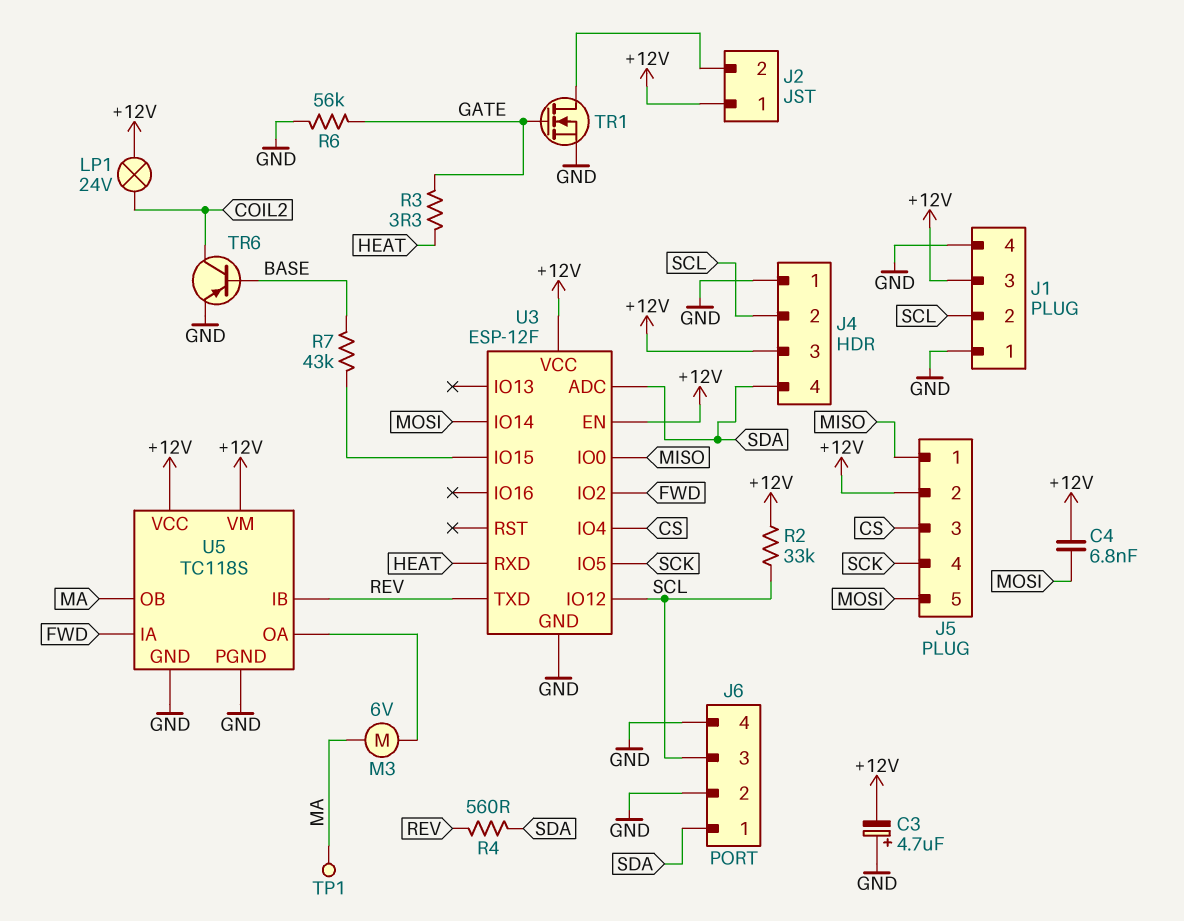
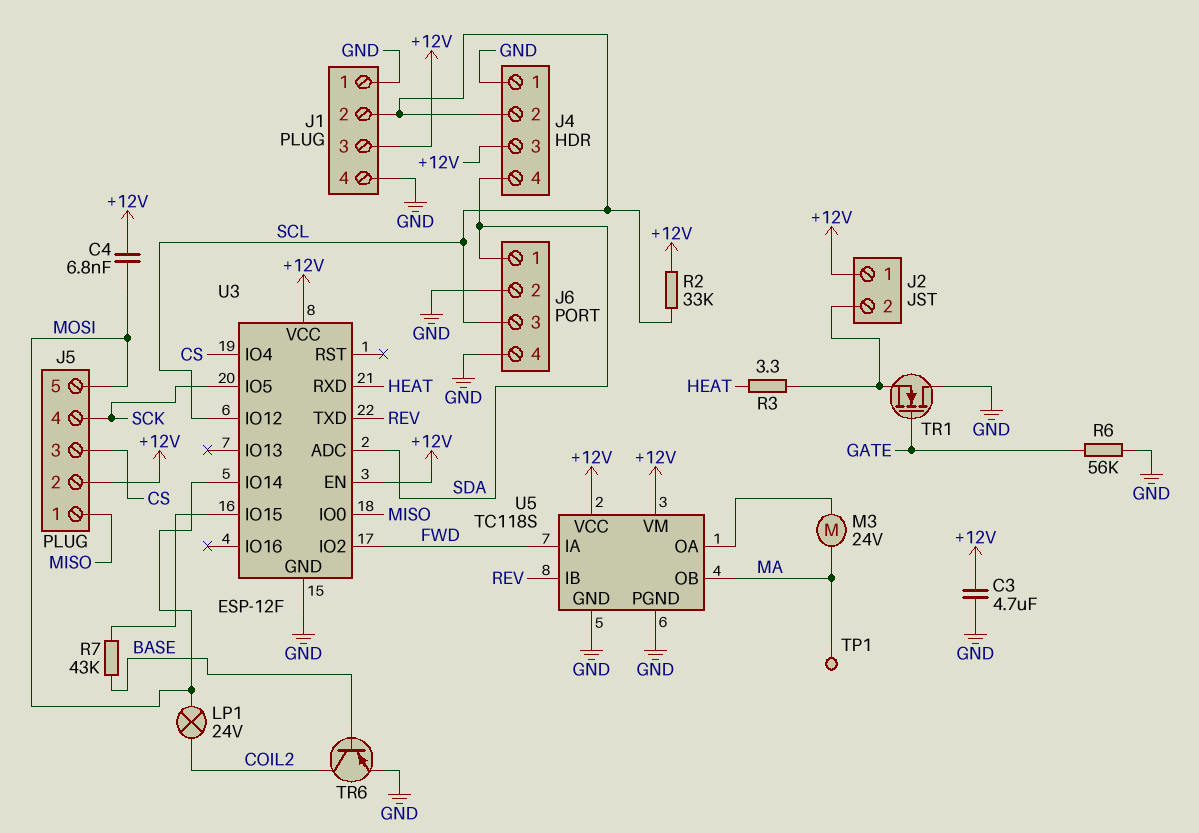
C3: 4.7uF (plus GND, minus +12V) -> 4.7uF (+12V, GND)
LP1: lamp 24V (+12V, COIL2) -> lamp 24V (COIL2, MOSI)
M3: motor 6V (MA, U5/OA) -> motor 24V (MA, U5/OA)
R3: 3.3 (GATE, HEAT) -> 3.3 (HEAT, J2/2)
R4: 560 (REV, SDA) -> none
TR1: NMOS (G GATE, D J2/2, S GND) -> NMOS (G GATE, D GND, S J2/2)

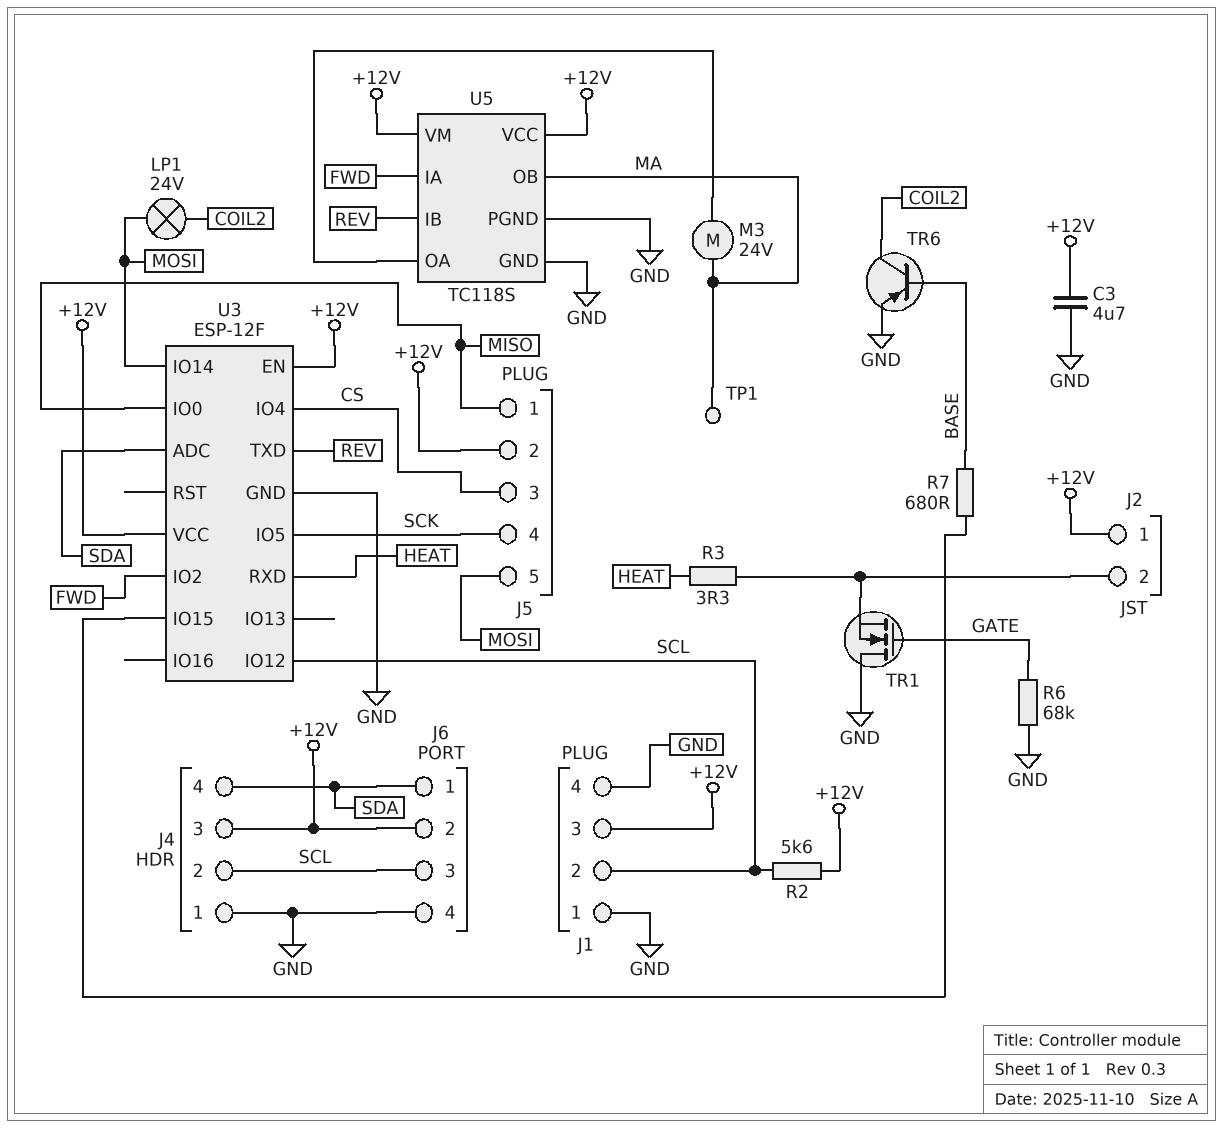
C4: 6.8nF (+12V, MOSI) -> none
J6 pin 2: GND -> +12V
R2: 33k (+12V, SCL) -> 5.6k (+12V, SCL)
R6: 56k (GATE, GND) -> 68k (GATE, GND)
R7: 43k (BASE, U3/IO15) -> 680 (BASE, U3/IO15)

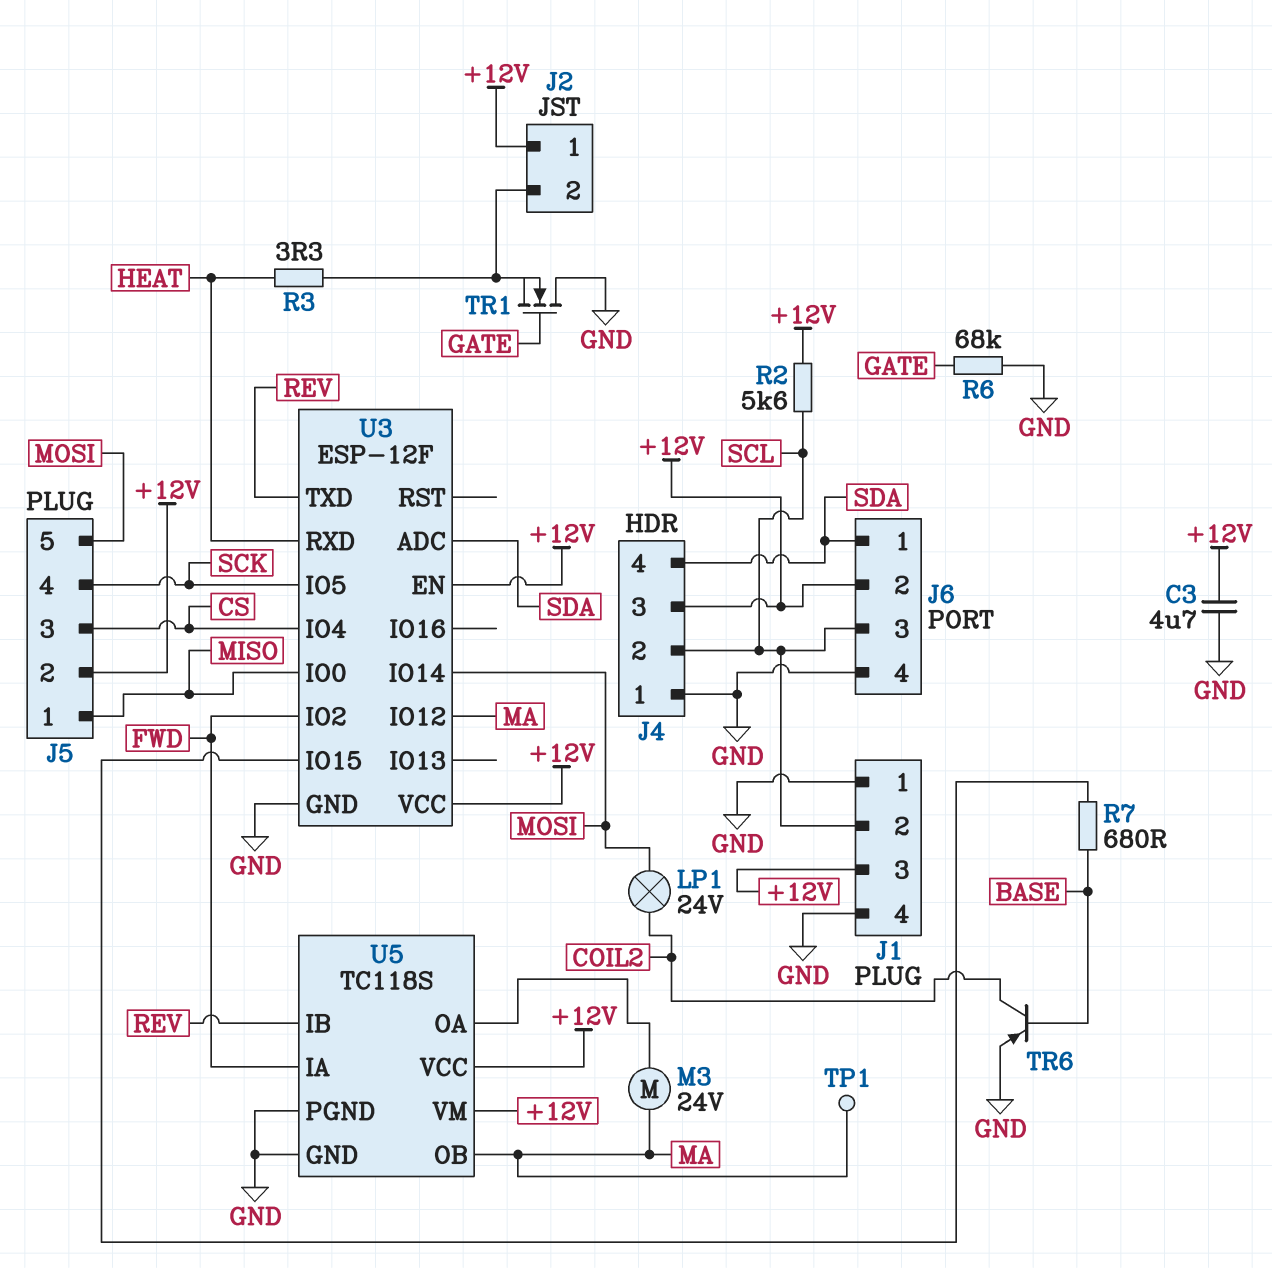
U3 pin IO12: SCL -> MA

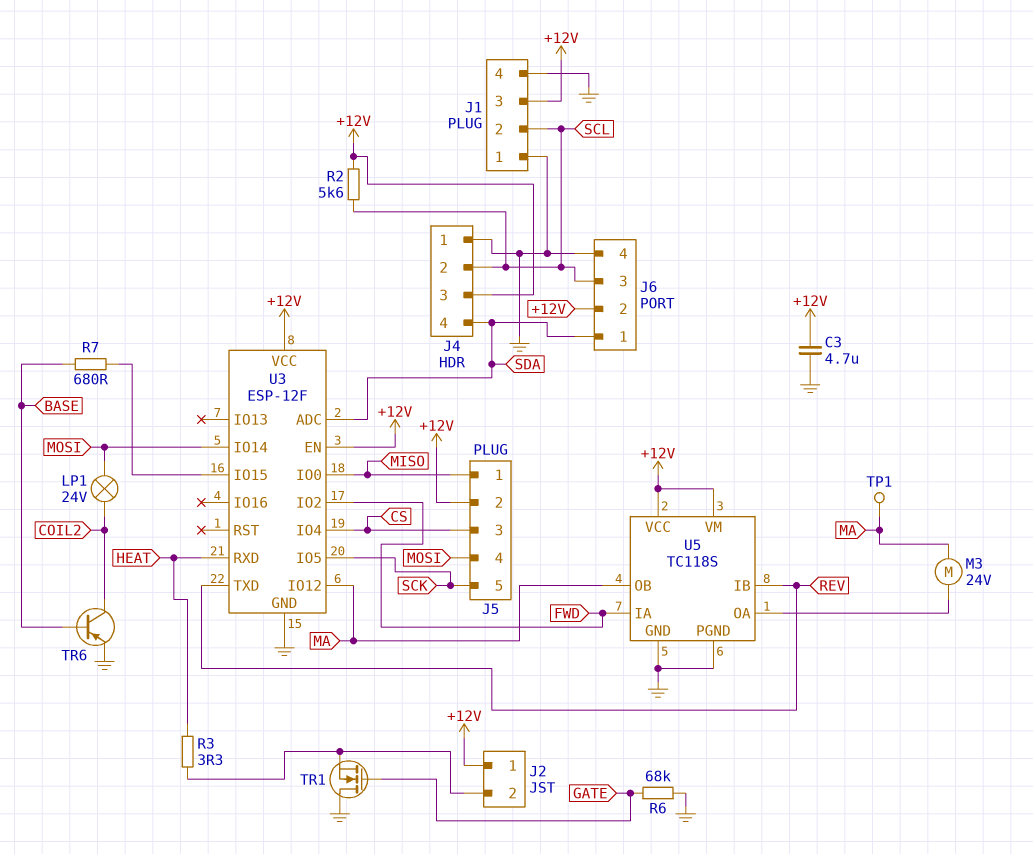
J5 pin 4: SCK -> MOSI
J5 pin 5: MOSI -> SCK

